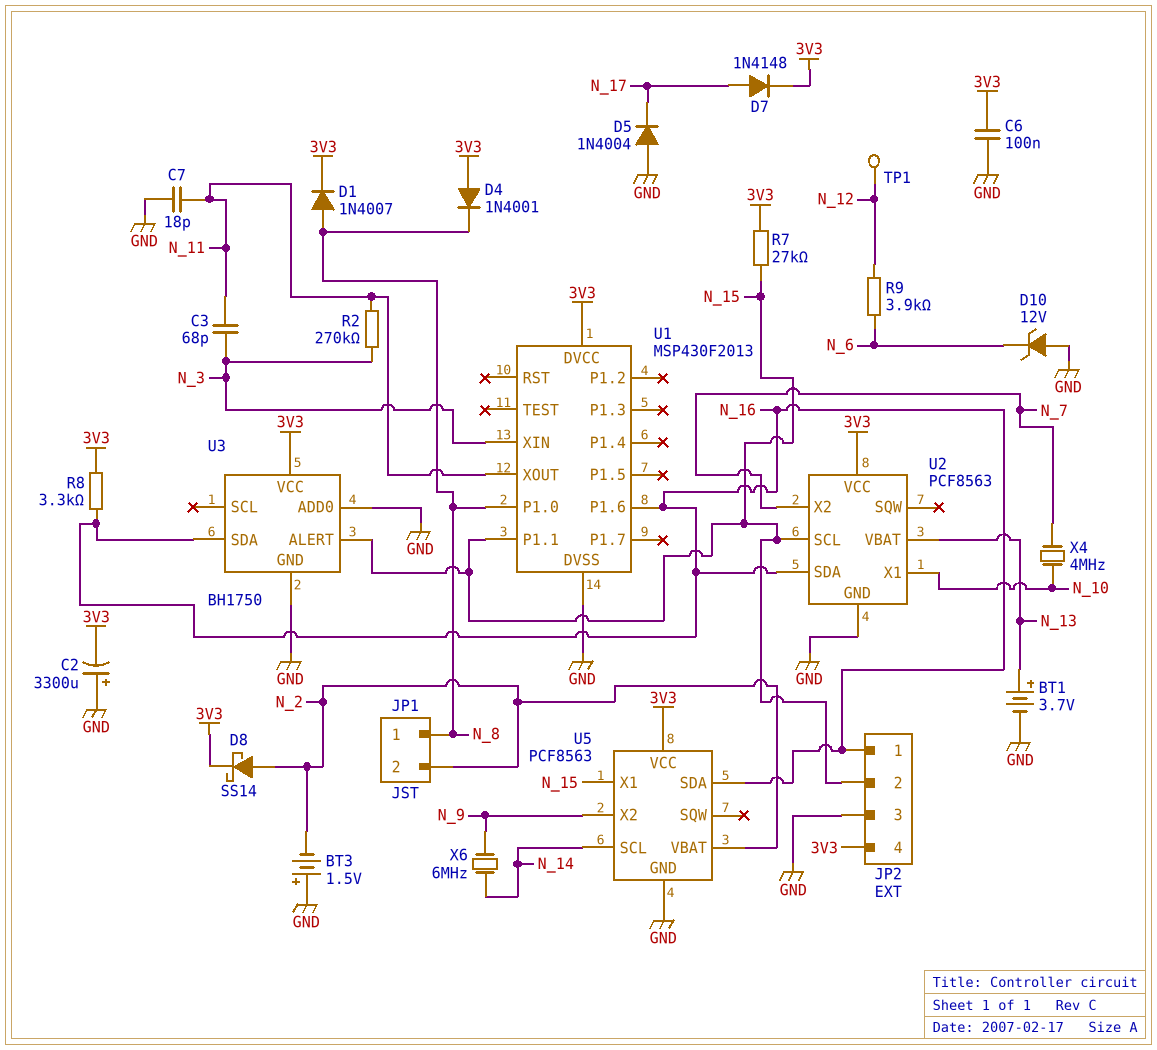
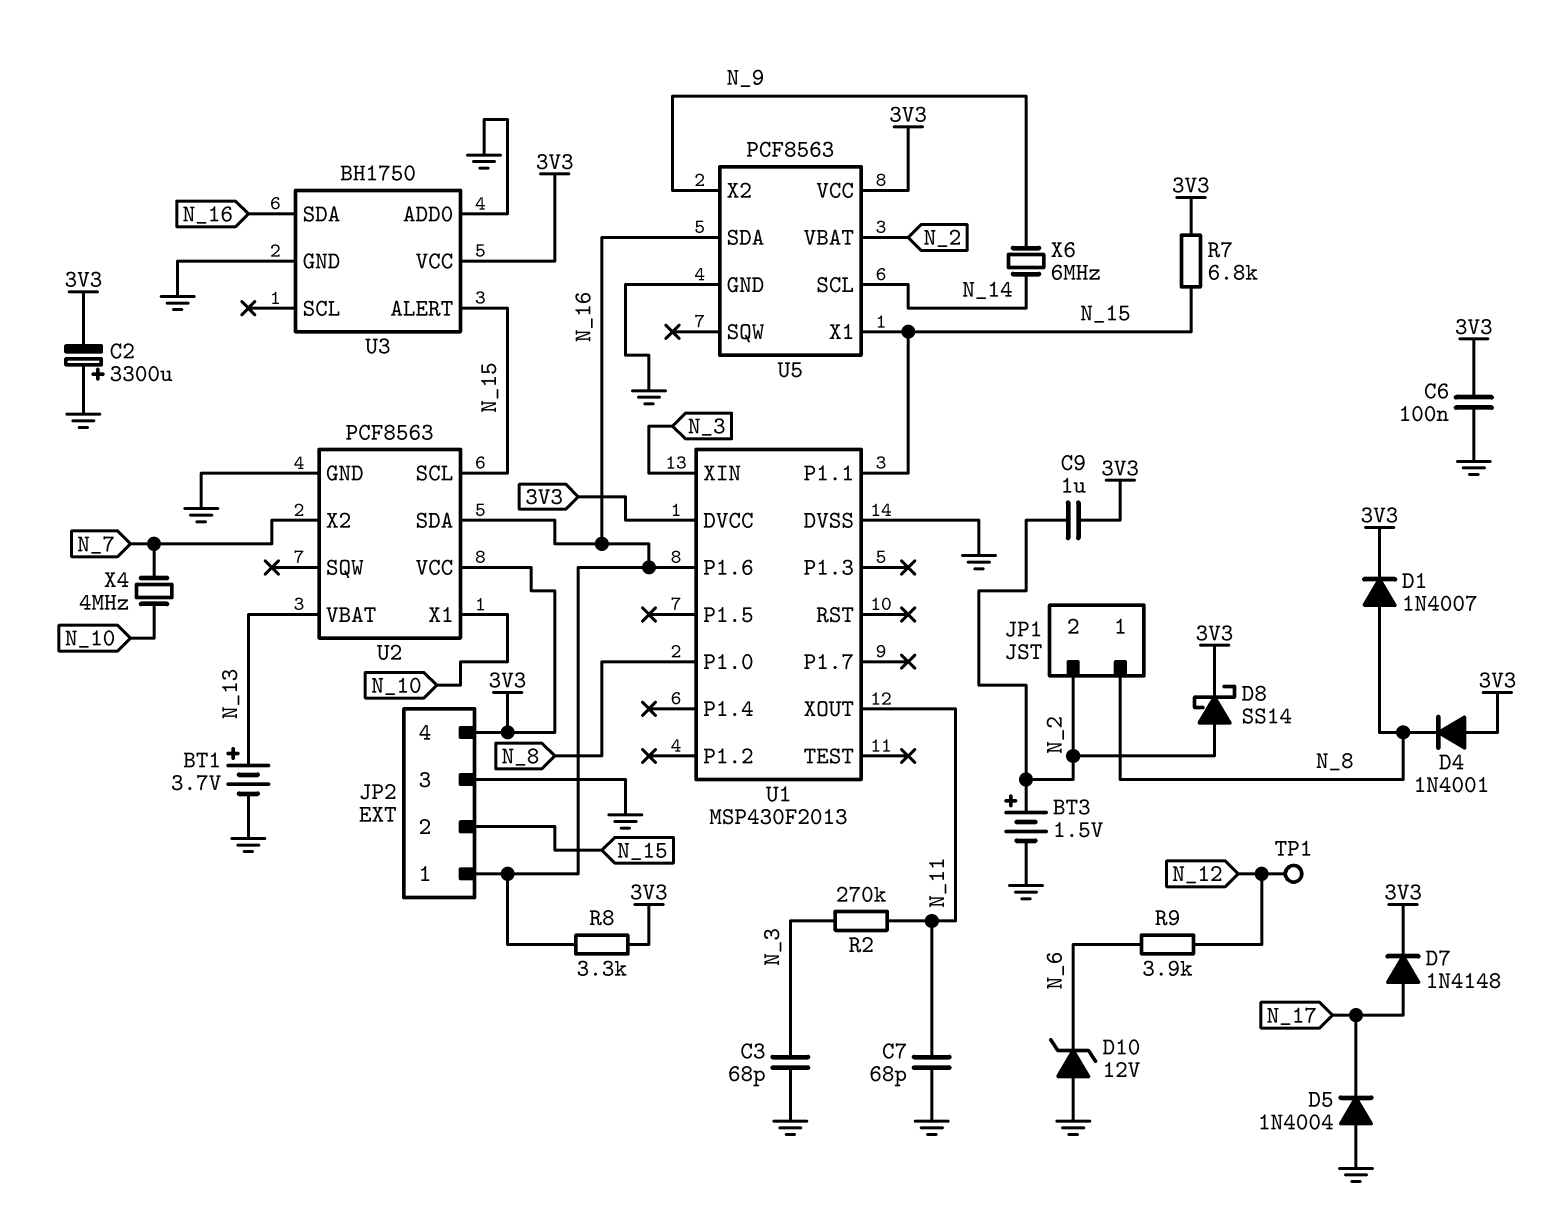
BT3: 1.5V (plus GND, minus N_2) -> 1.5V (plus N_2, minus GND)
C3: 68pF (N_3, N_11) -> 68pF (GND, N_3)
C7: 18pF (GND, N_11) -> 68pF (GND, N_11)
C9: none -> 1uF (3V3, N_2)
R7: 27k (3V3, N_15) -> 6.8k (3V3, N_15)

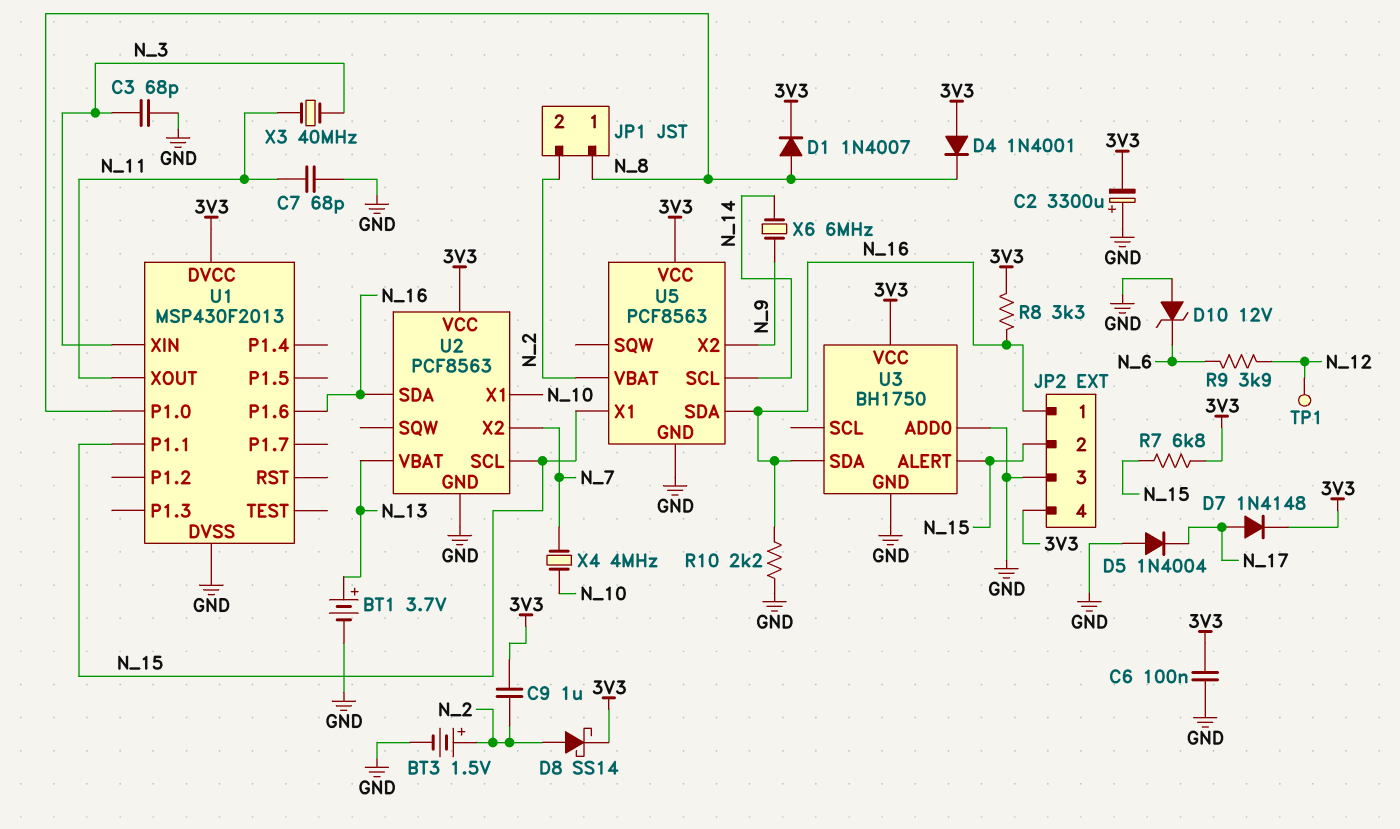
R2: 270k (N_3, N_11) -> none
R10: none -> 2.2k (GND, N_16)
X3: none -> 40MHz (N_3, N_11)

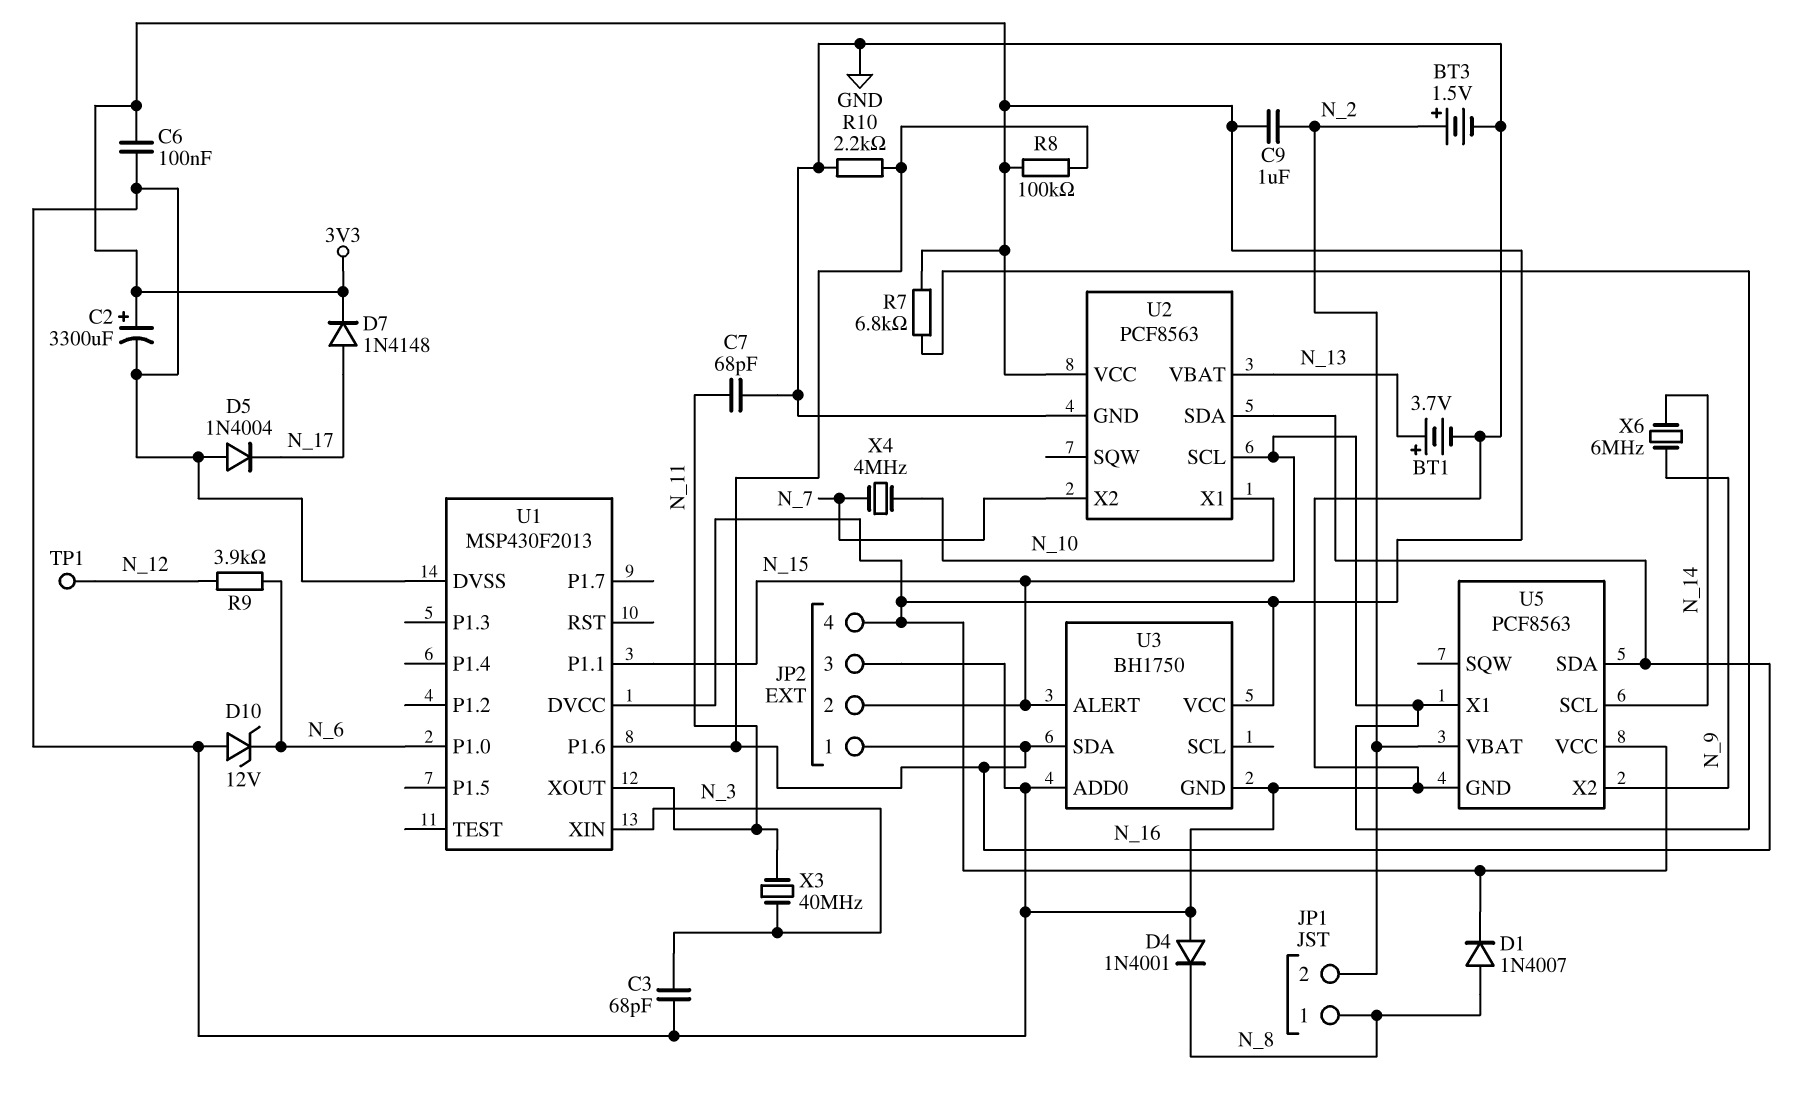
C2: 3300uF (plus GND, minus 3V3) -> 3300uF (plus 3V3, minus GND)
D4: diode 1N4001 (A 3V3, K N_8) -> diode 1N4001 (A GND, K N_8)
D8: schottky SS14 (A N_2, K 3V3) -> none
R8: 3.3k (3V3, N_16) -> 100k (3V3, N_16)
U1 pin P1.0: N_8 -> N_6

